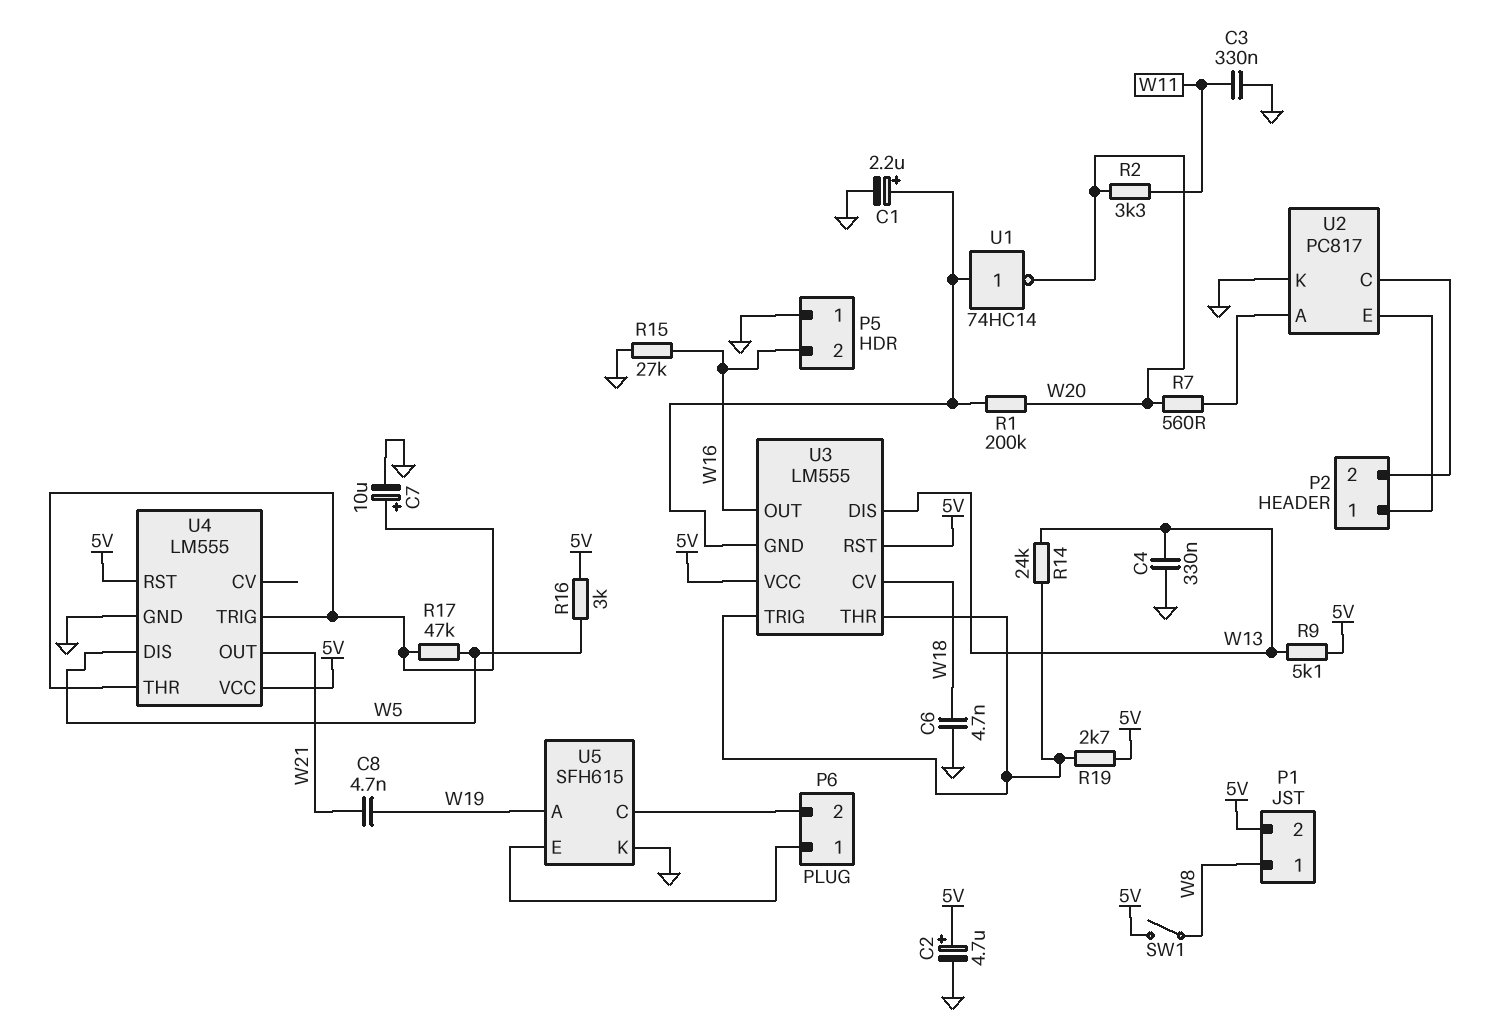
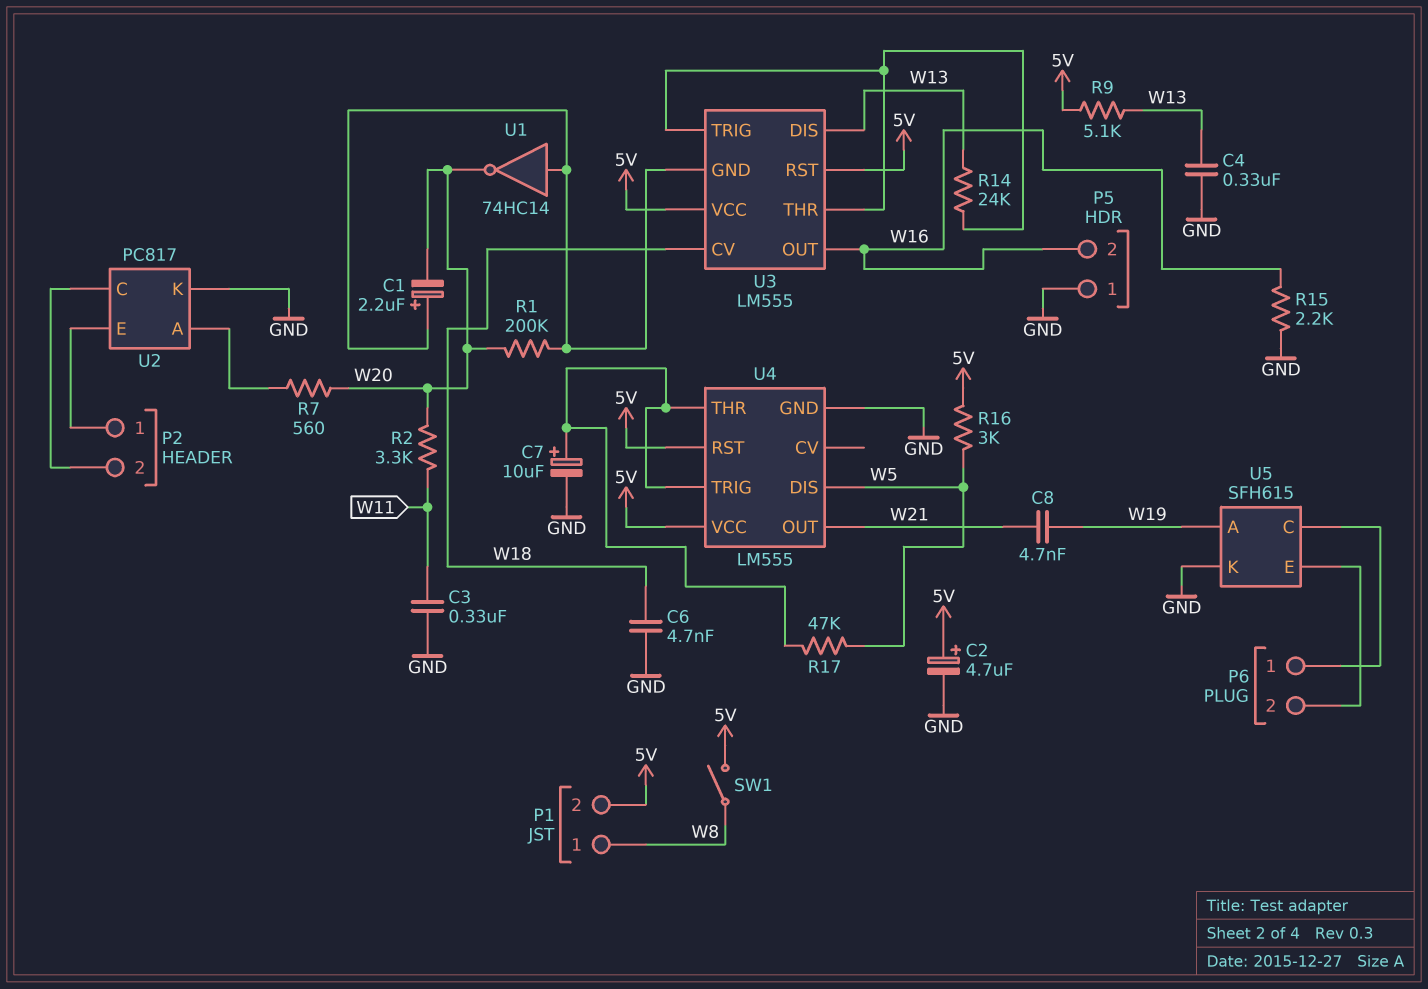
C1: 2.2uF (plus U3/GND, minus GND) -> 2.2uF (plus U3/GND, minus W20)
R15: 27k (GND, W16) -> 2.2k (GND, W16)
R19: 2.7k (5V, U3/THR) -> none
U5 pin C: P6/2 -> P6/1
U5 pin E: P6/1 -> P6/2

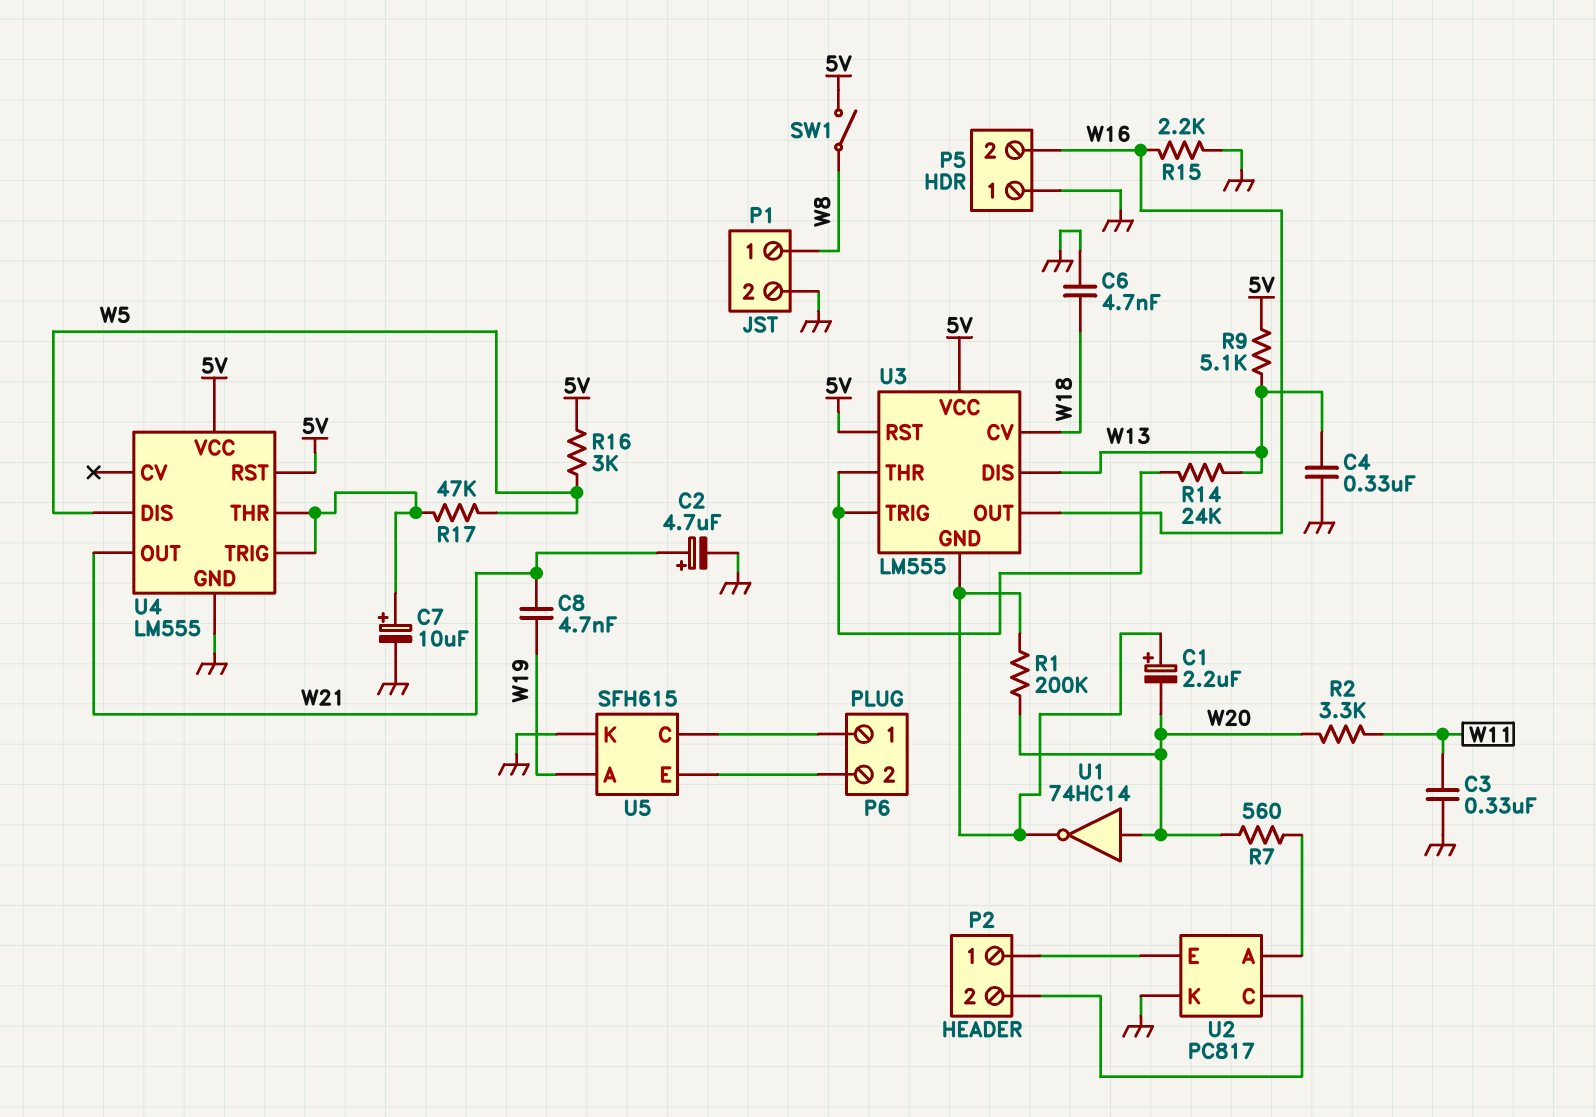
C2: 4.7uF (plus 5V, minus GND) -> 4.7uF (plus W21, minus GND)
P1 pin 2: 5V -> GND
U1: NOT 74HC14 (in U3/GND, out W20) -> NOT 74HC14 (in W20, out U3/GND)

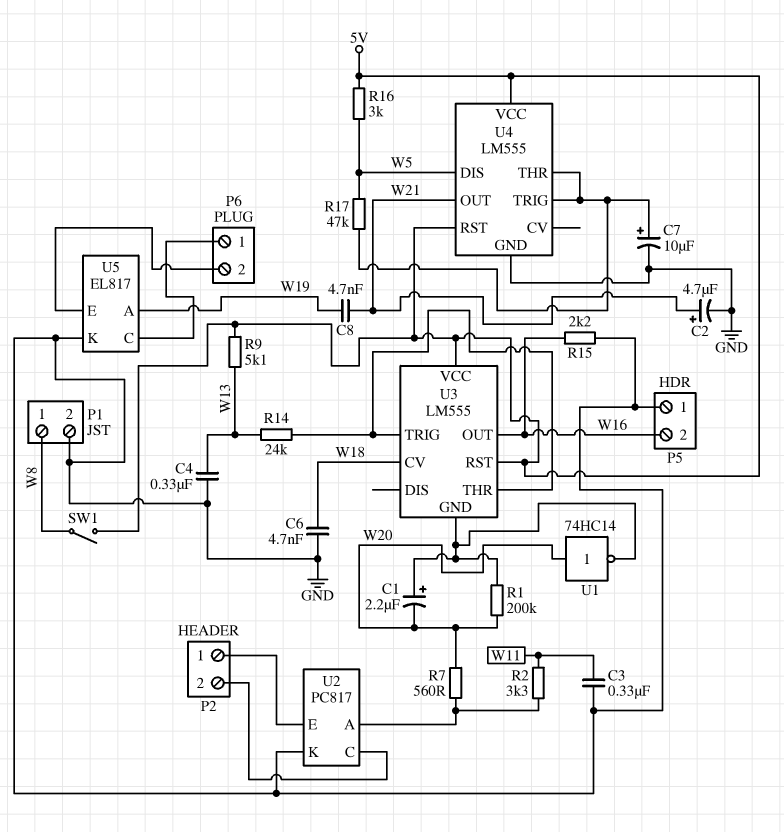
R2: 3.3k (W11, W20) -> 3.3k (U2/A, W11)
U3 pin DIS: W13 -> none
U5: SFH615 -> EL817

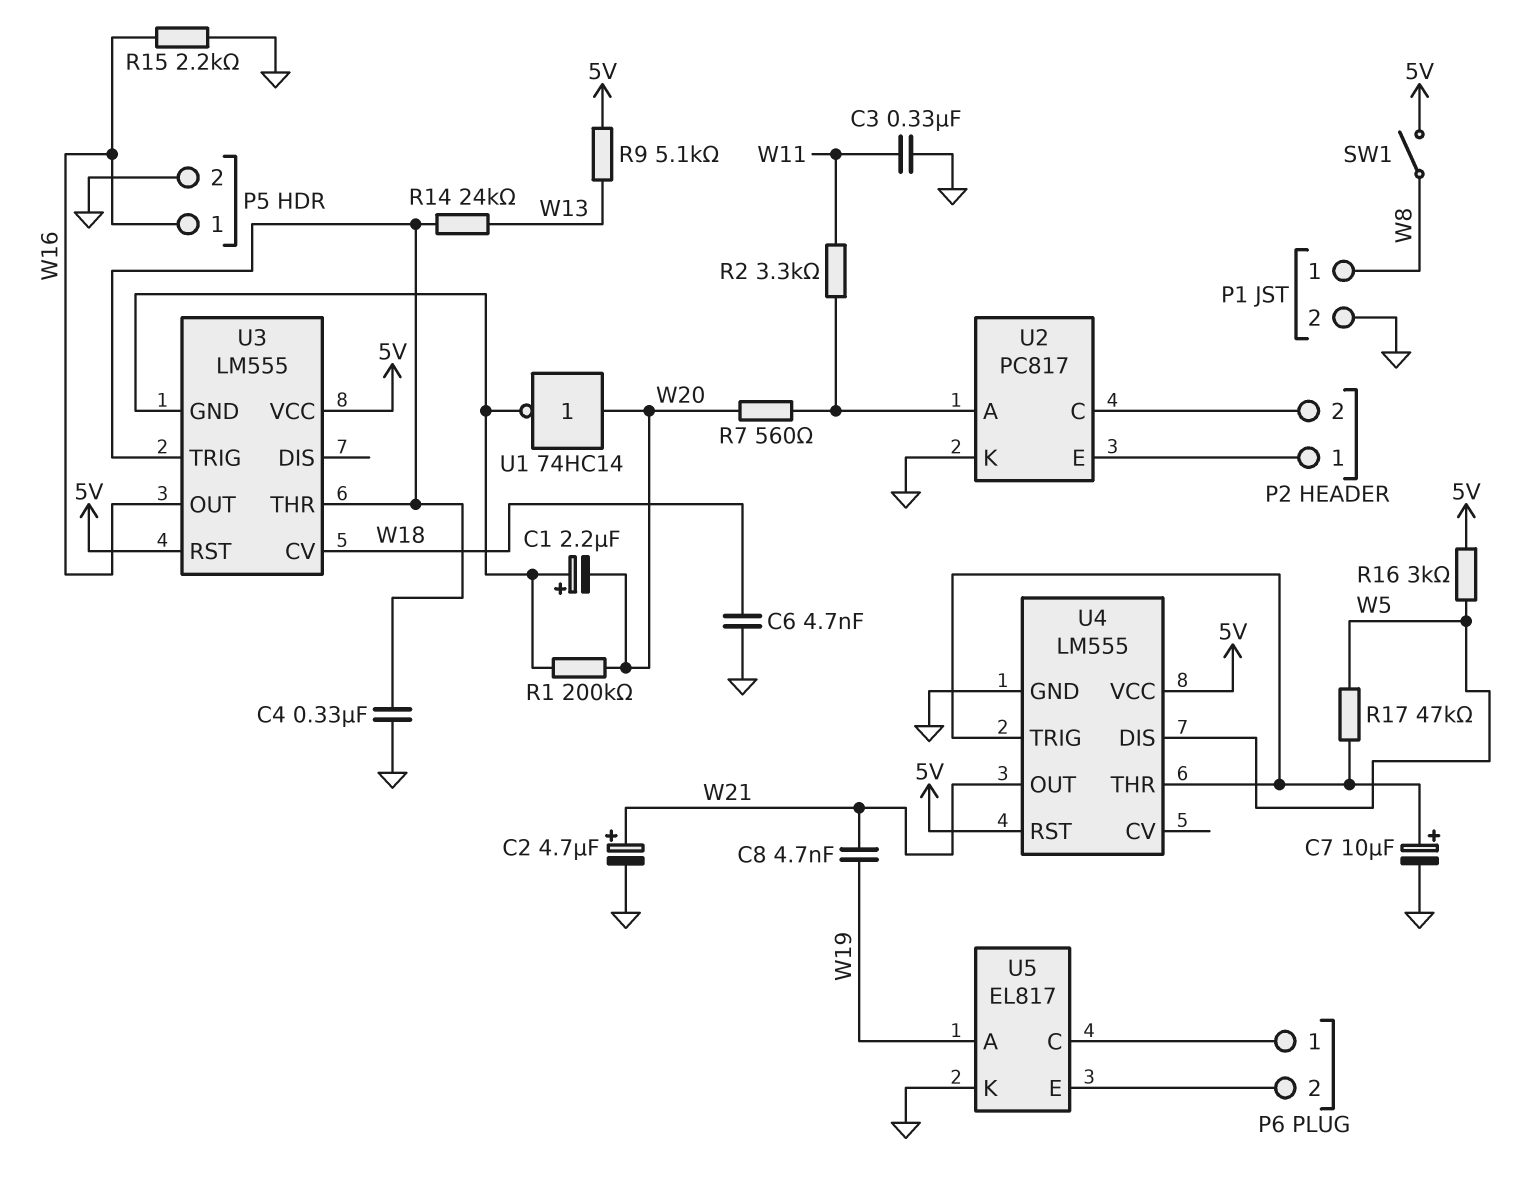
C4: 330nF (GND, W13) -> 330nF (GND, U3/THR)
P5 pin 1: GND -> W16
P5 pin 2: W16 -> GND

